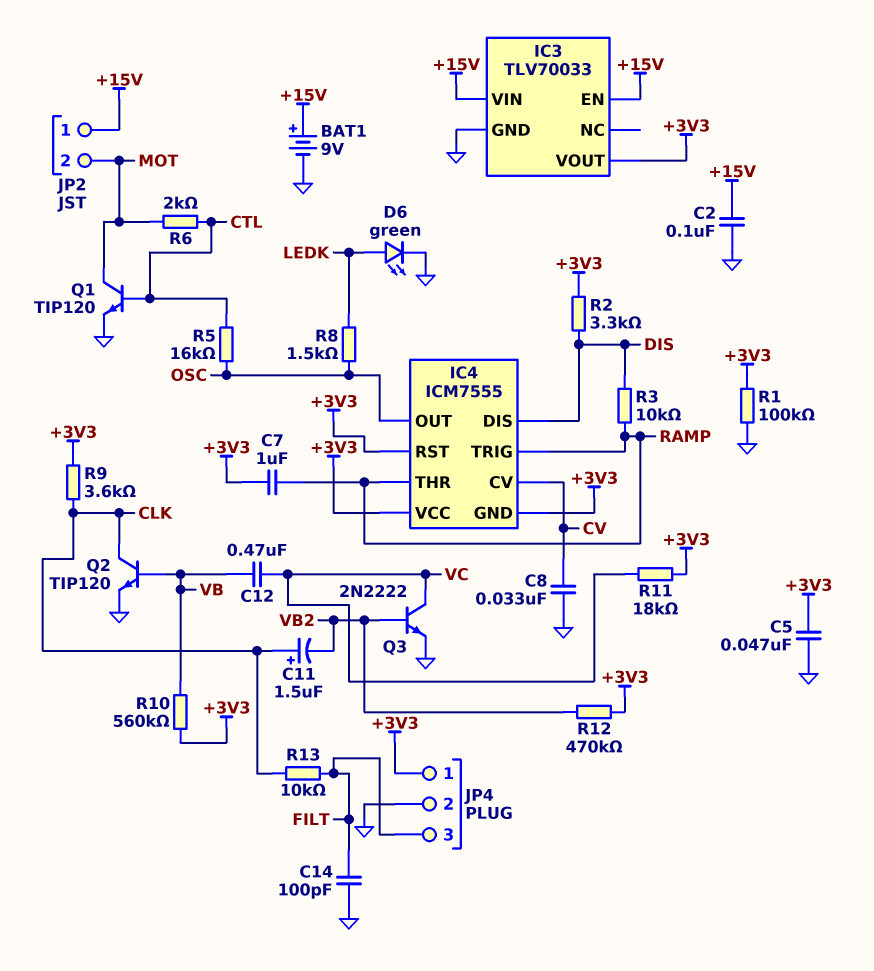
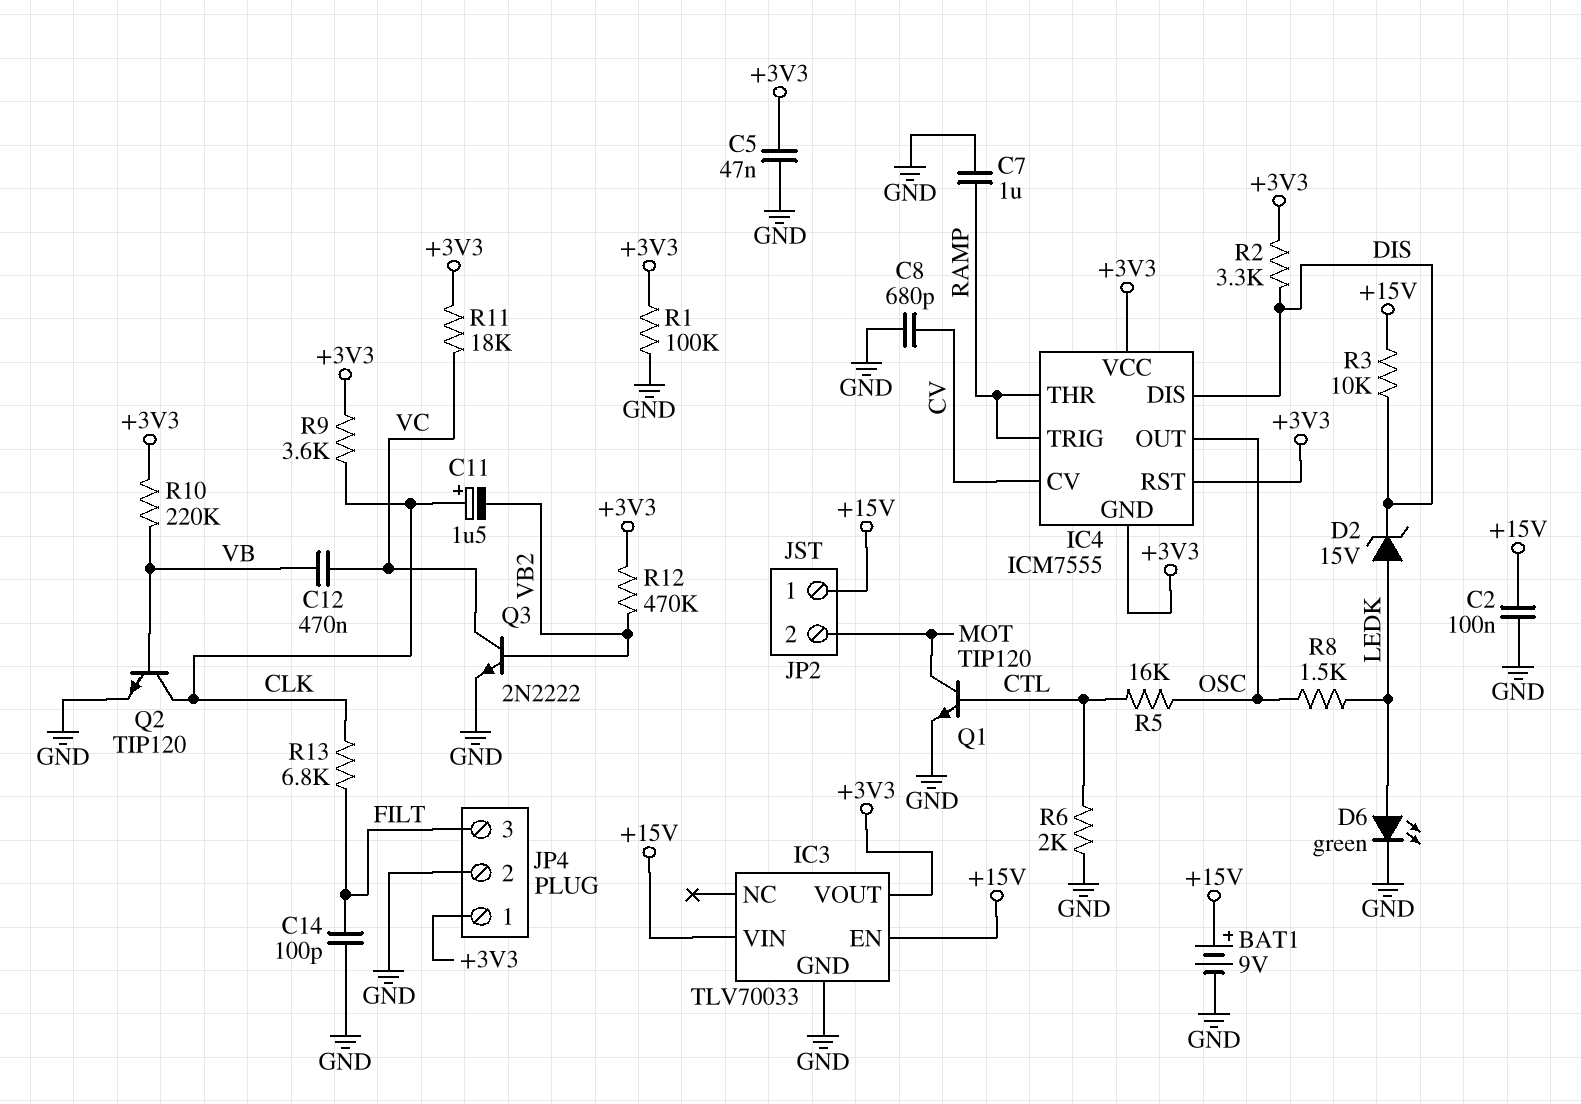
C7: 1uF (+3V3, RAMP) -> 1uF (GND, RAMP)
C8: 33nF (CV, GND) -> 680pF (CV, GND)
D2: none -> zener 15V (A LEDK, K DIS)
R3: 10k (DIS, RAMP) -> 10k (+15V, DIS)
R6: 2k (CTL, MOT) -> 2k (CTL, GND)
R10: 560k (+3V3, VB) -> 220k (+3V3, VB)
R13: 10k (CLK, FILT) -> 6.8k (CLK, FILT)

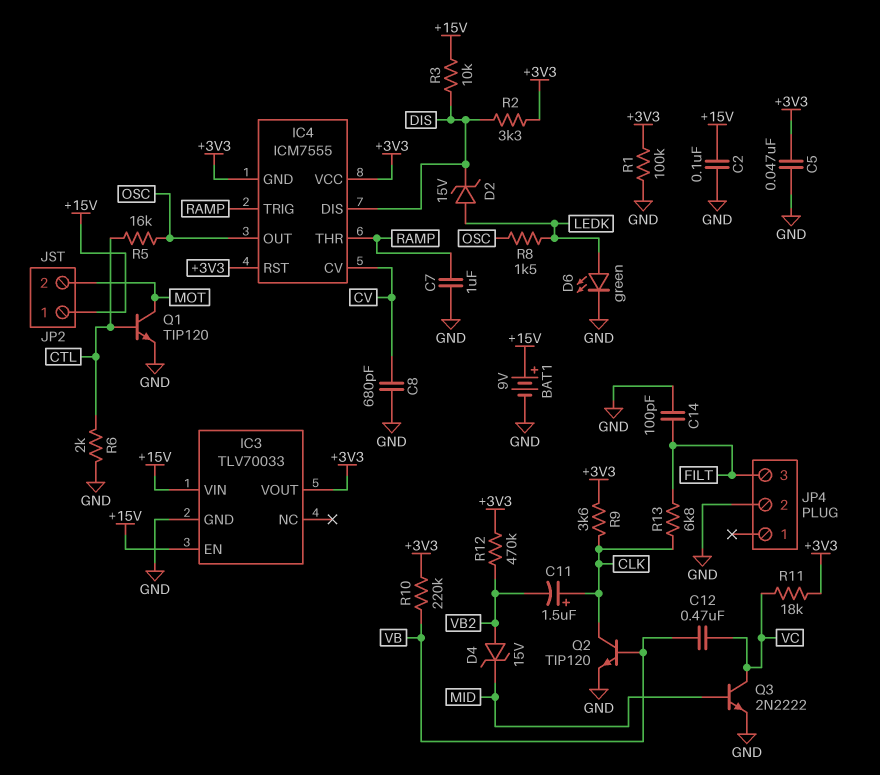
D4: none -> zener 15V (A VB2, K MID)
JP4 pin 1: +3V3 -> none
Q3: NPN 2N2222 (B VB2, C VC, E GND) -> NPN 2N2222 (B MID, C VC, E GND)

